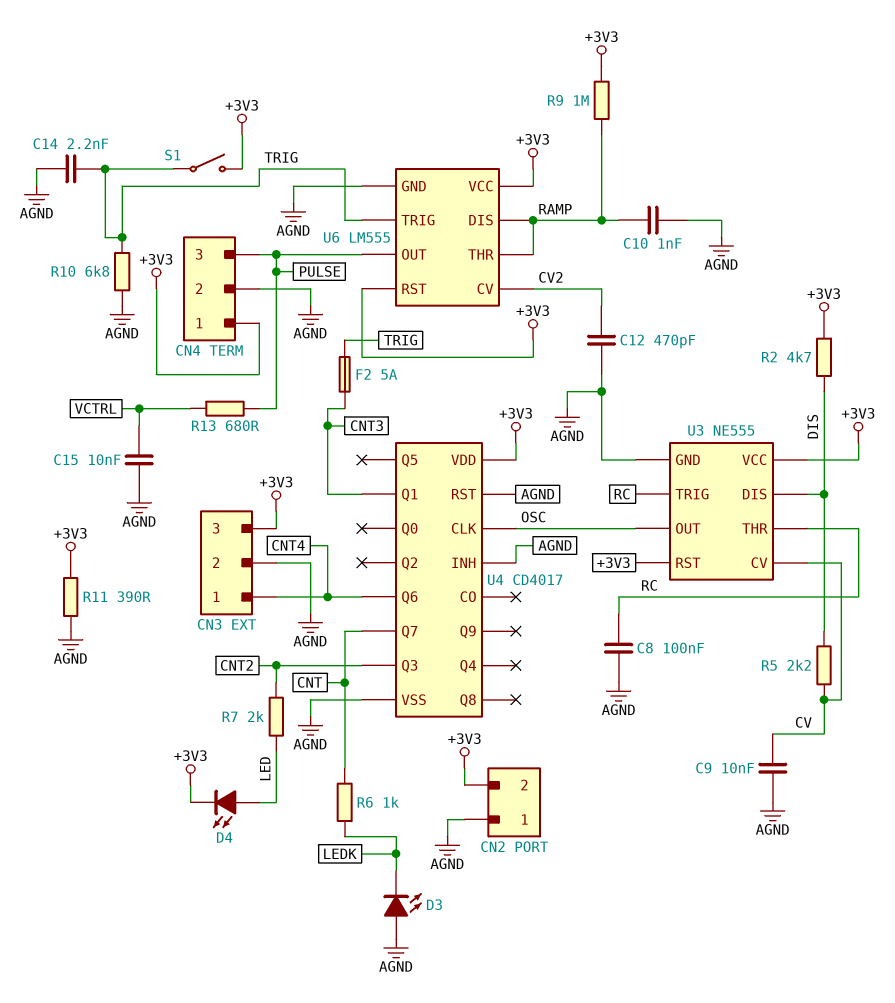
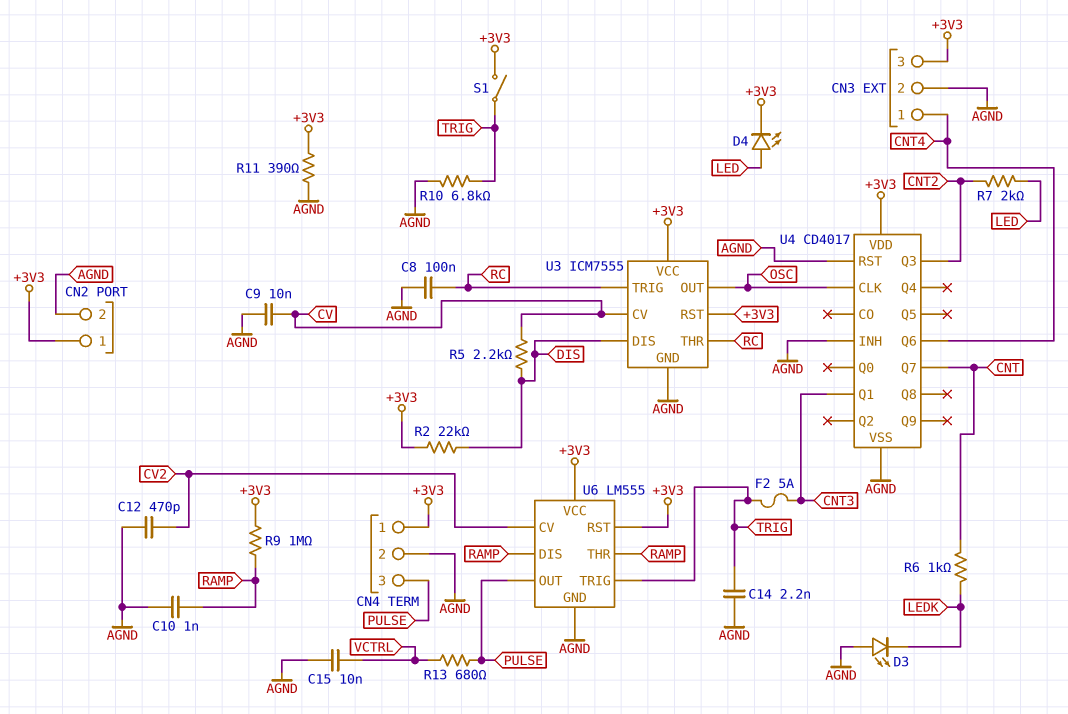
CN2 pin 1: AGND -> +3V3
CN2 pin 2: +3V3 -> AGND
R2: 4.7k (+3V3, DIS) -> 22k (+3V3, DIS)
U3: NE555 -> ICM7555

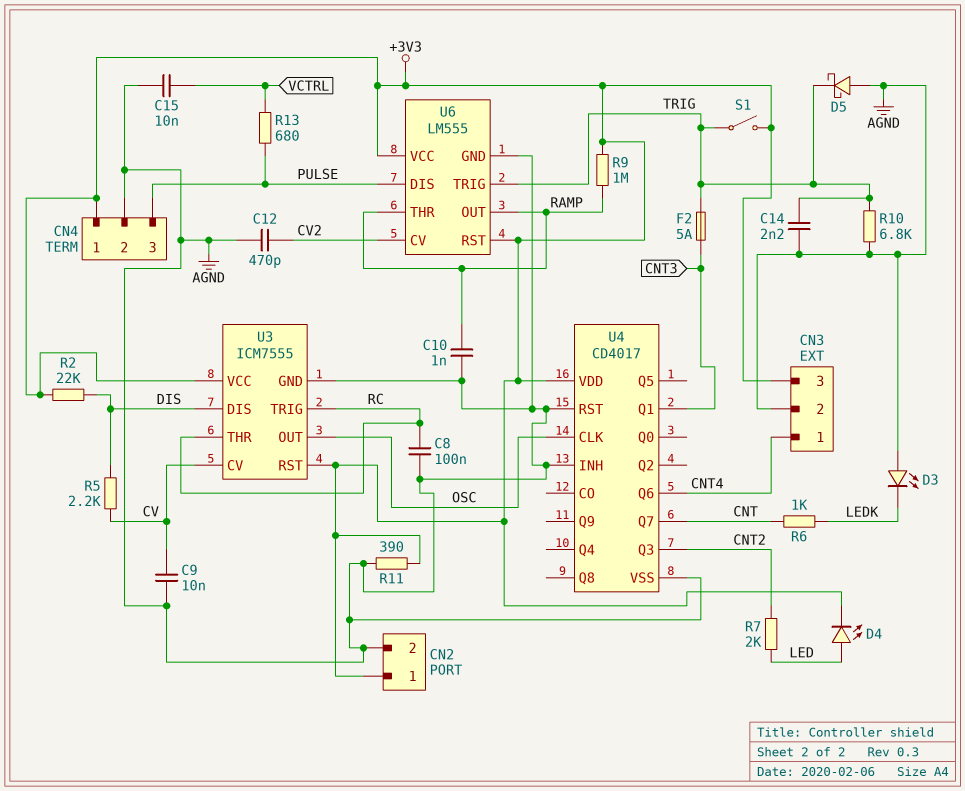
D5: none -> schottky (A AGND, K TRIG)
U6 pin DIS: RAMP -> PULSE
U6 pin OUT: PULSE -> RAMP

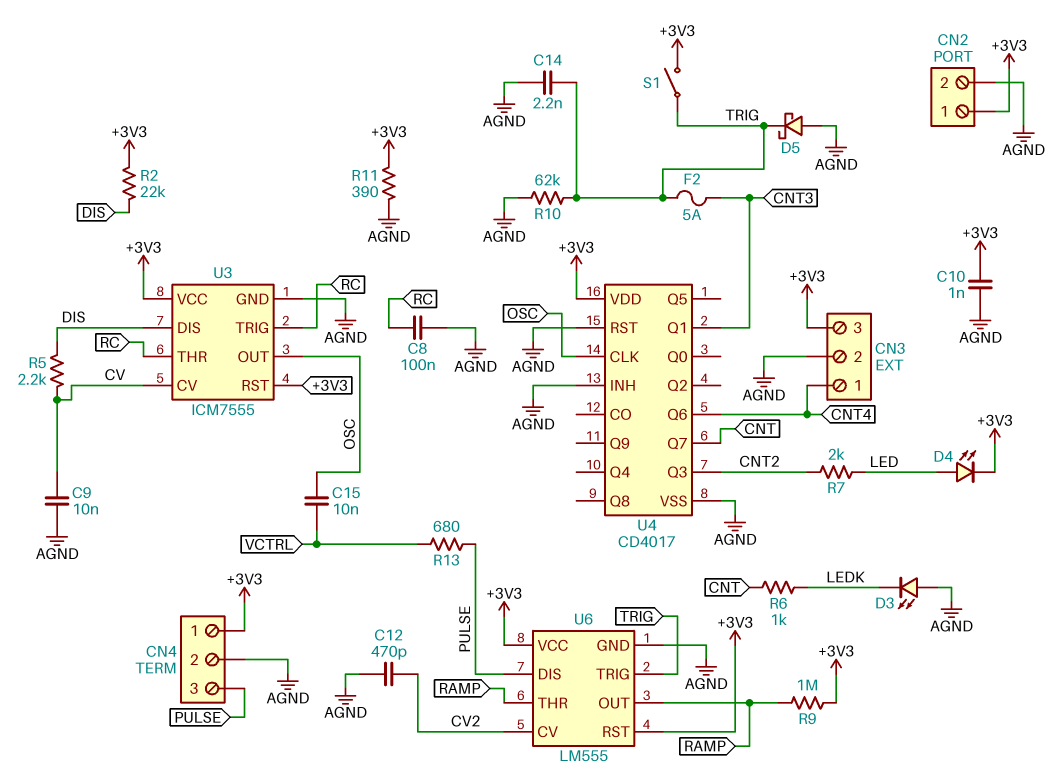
C10: 1nF (AGND, RAMP) -> 1nF (+3V3, AGND)
C15: 10nF (AGND, VCTRL) -> 10nF (OSC, VCTRL)
R10: 6.8k (AGND, TRIG) -> 62k (AGND, TRIG)

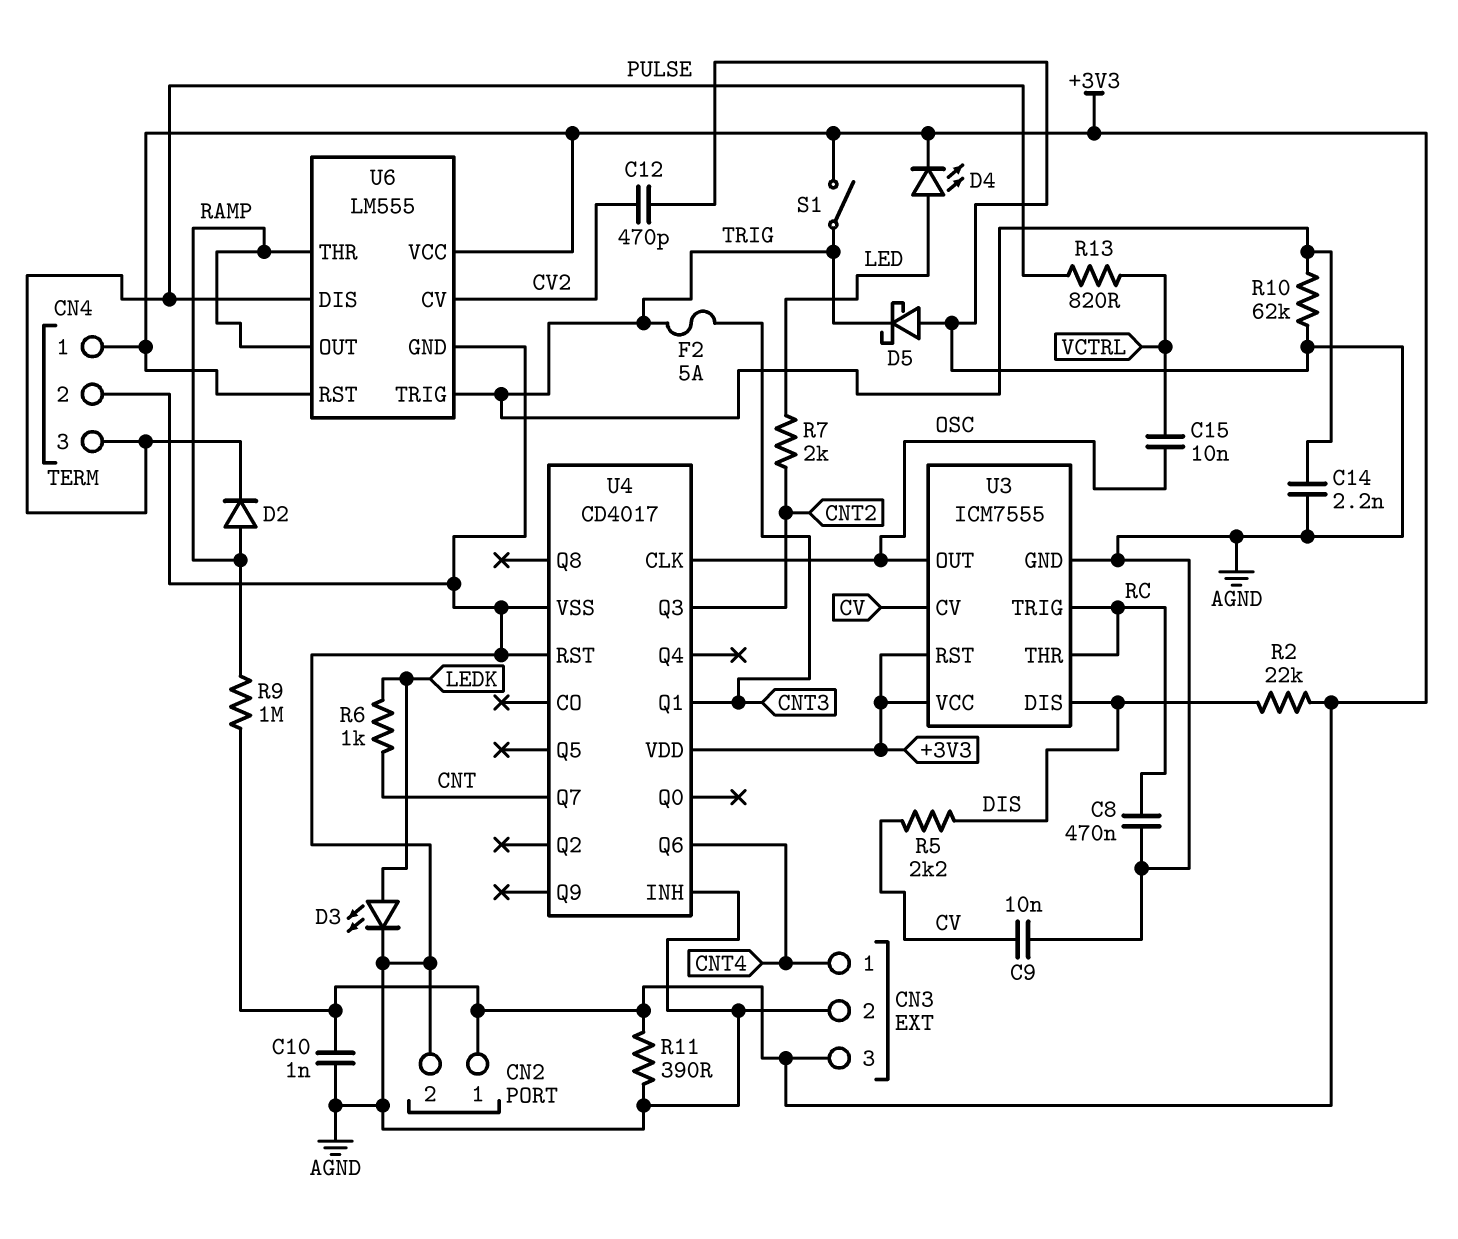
C8: 100nF (AGND, RC) -> 470nF (AGND, RC)
D2: none -> diode (A RAMP, K PULSE)
D3: LED (A AGND, K LEDK) -> LED (A LEDK, K AGND)
R13: 680 (PULSE, VCTRL) -> 820 (PULSE, VCTRL)

